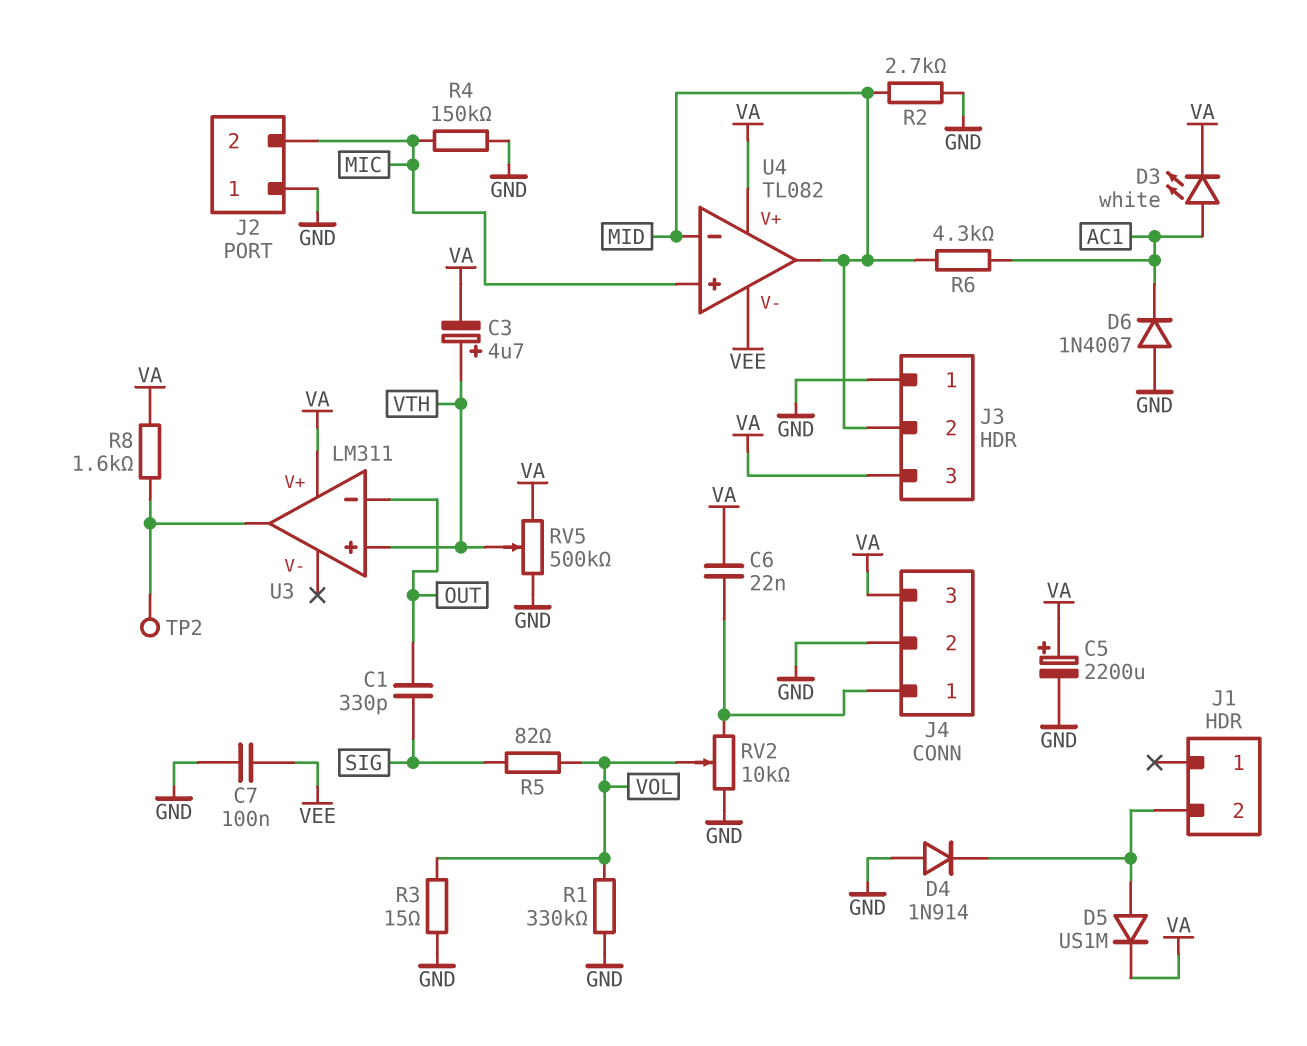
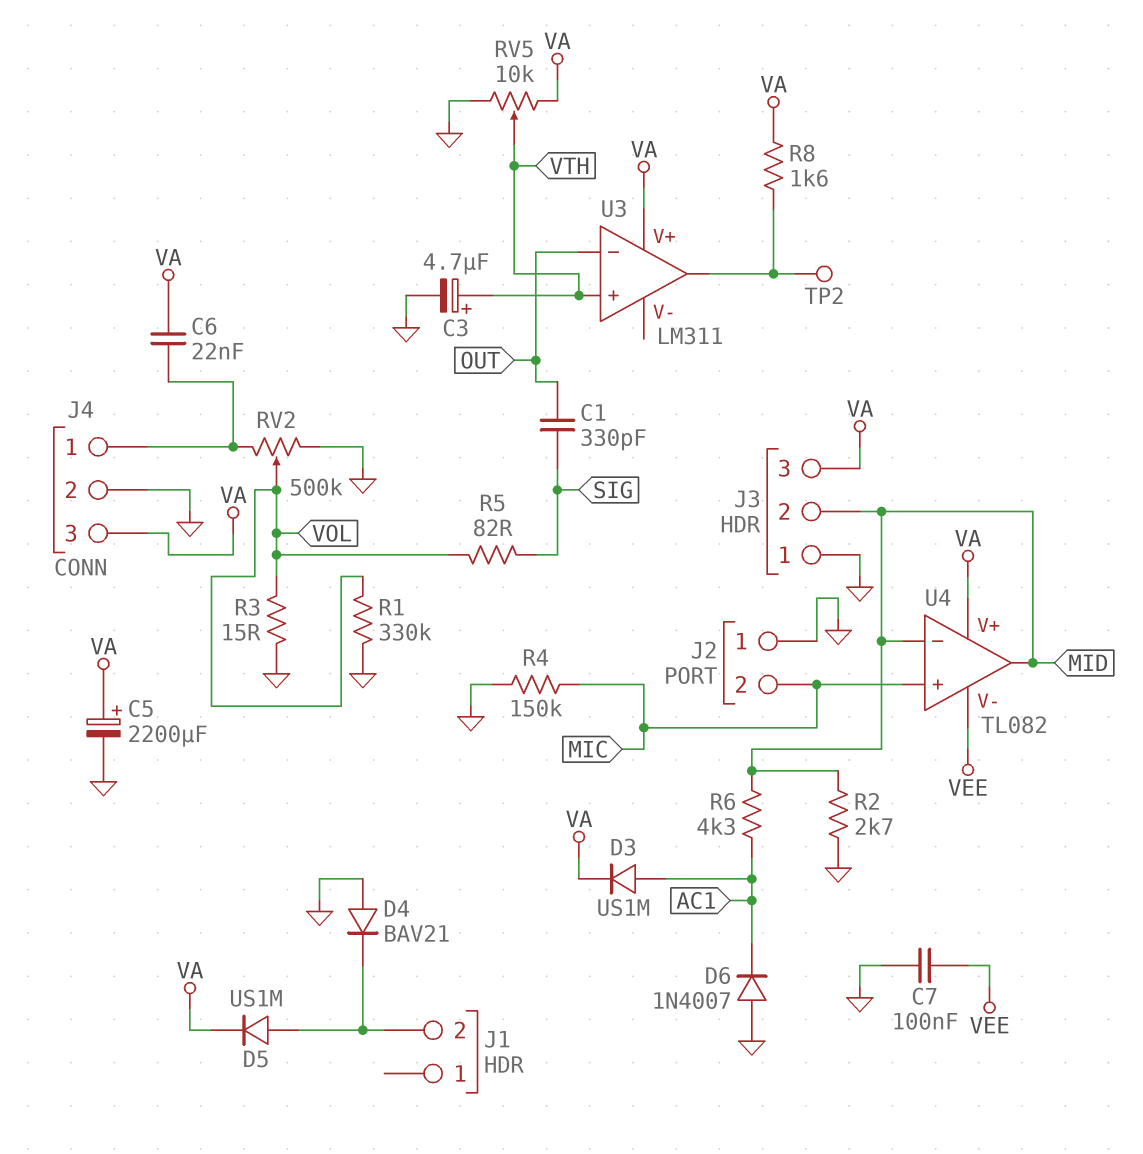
C3: 4.7uF (plus VTH, minus VA) -> 4.7uF (plus VTH, minus GND)
D3: LED white (A AC1, K VA) -> diode US1M (A AC1, K VA)
D4: diode 1N914 (A GND, K J1/2) -> diode BAV21 (A GND, K J1/2)
RV2: 10k (GND, J4/1, wiper VOL) -> 500k (GND, J4/1, wiper VOL)
RV5: 500k (GND, VA, wiper VTH) -> 10k (GND, VA, wiper VTH)

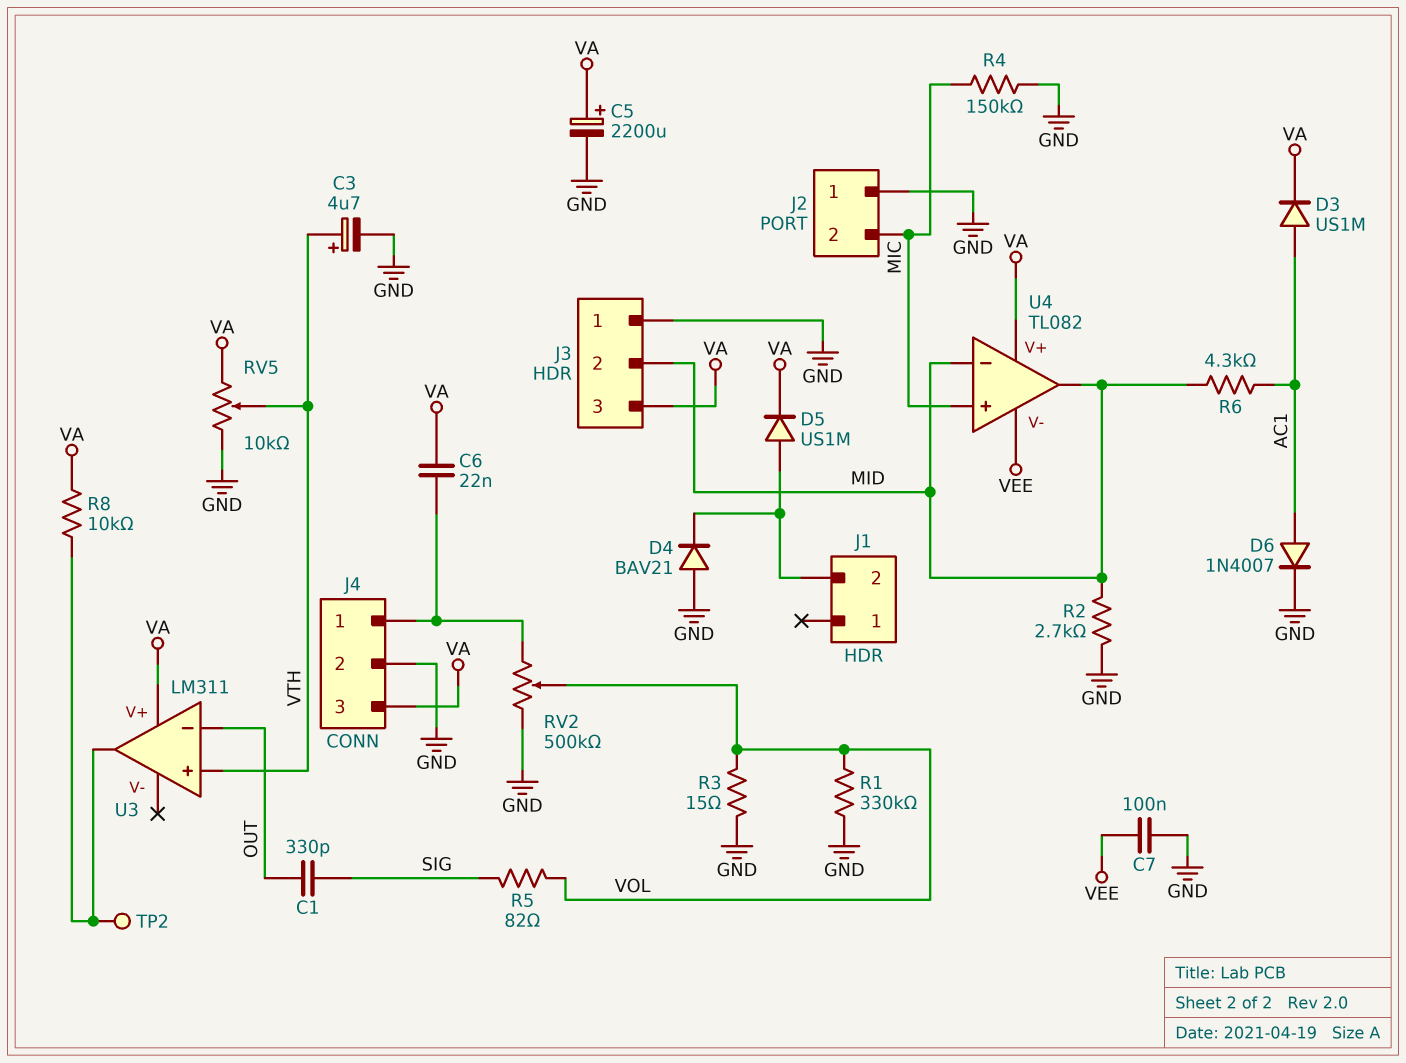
D6: diode 1N4007 (A GND, K AC1) -> diode 1N4007 (A AC1, K GND)
R8: 1.6k (U3/out, VA) -> 10k (U3/out, VA)

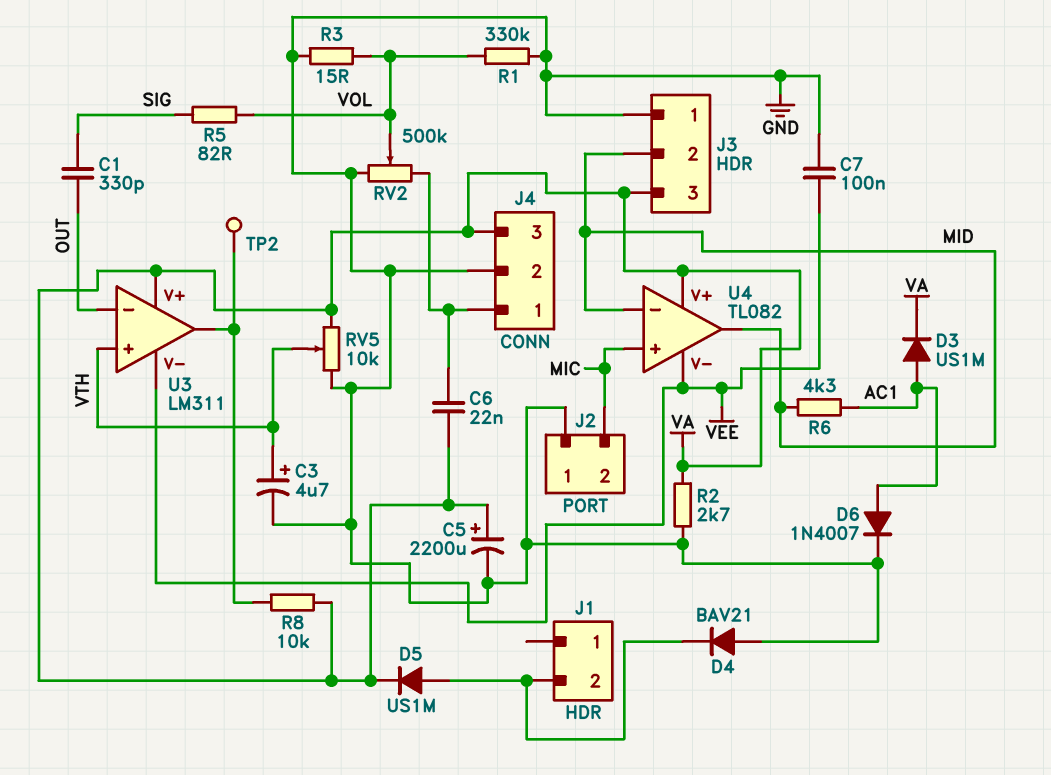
R2: 2.7k (GND, MID) -> 2.7k (GND, VA)
R4: 150k (GND, MIC) -> none
U3 pin V-: none -> VEE

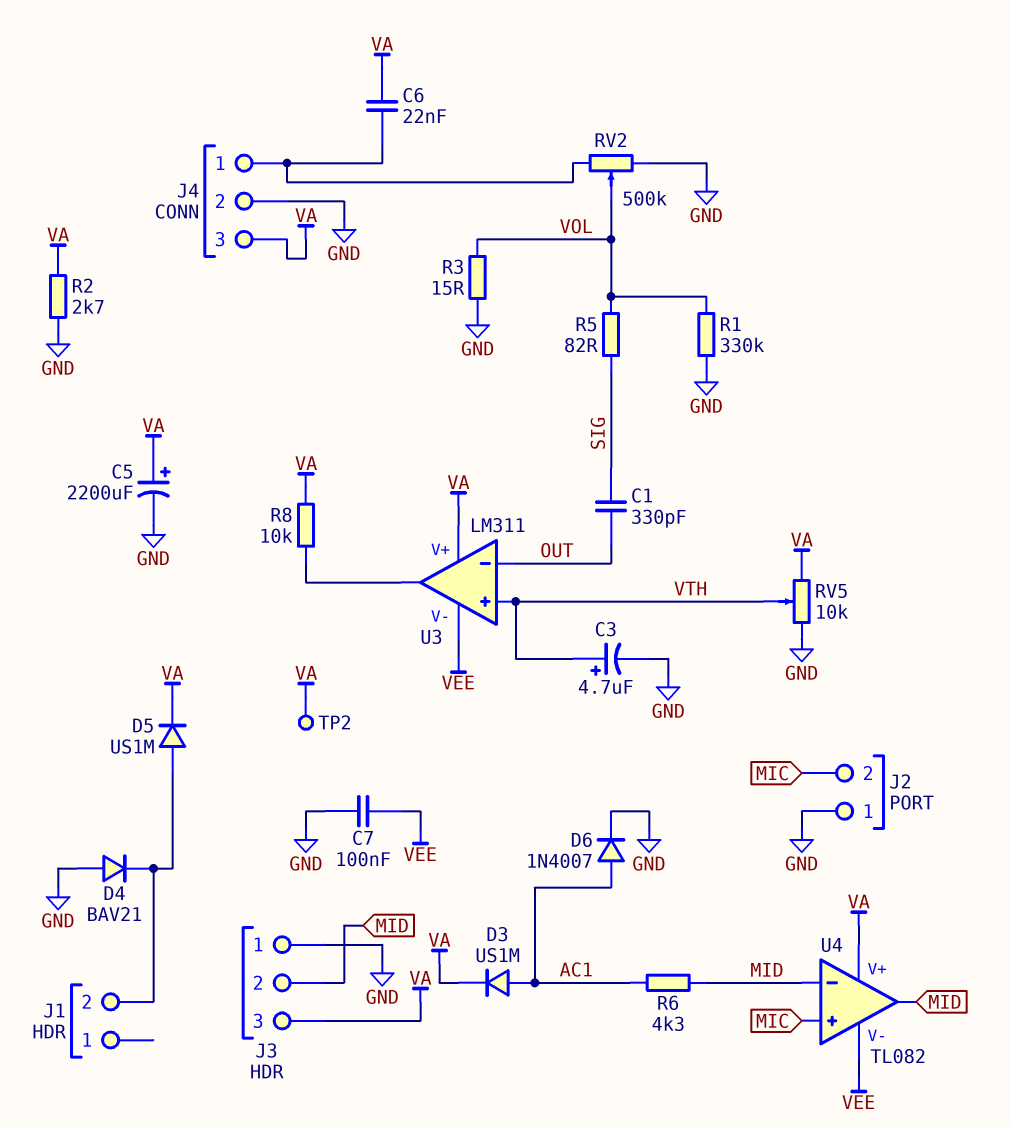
TP2: test point (U3/out) -> test point (VA)

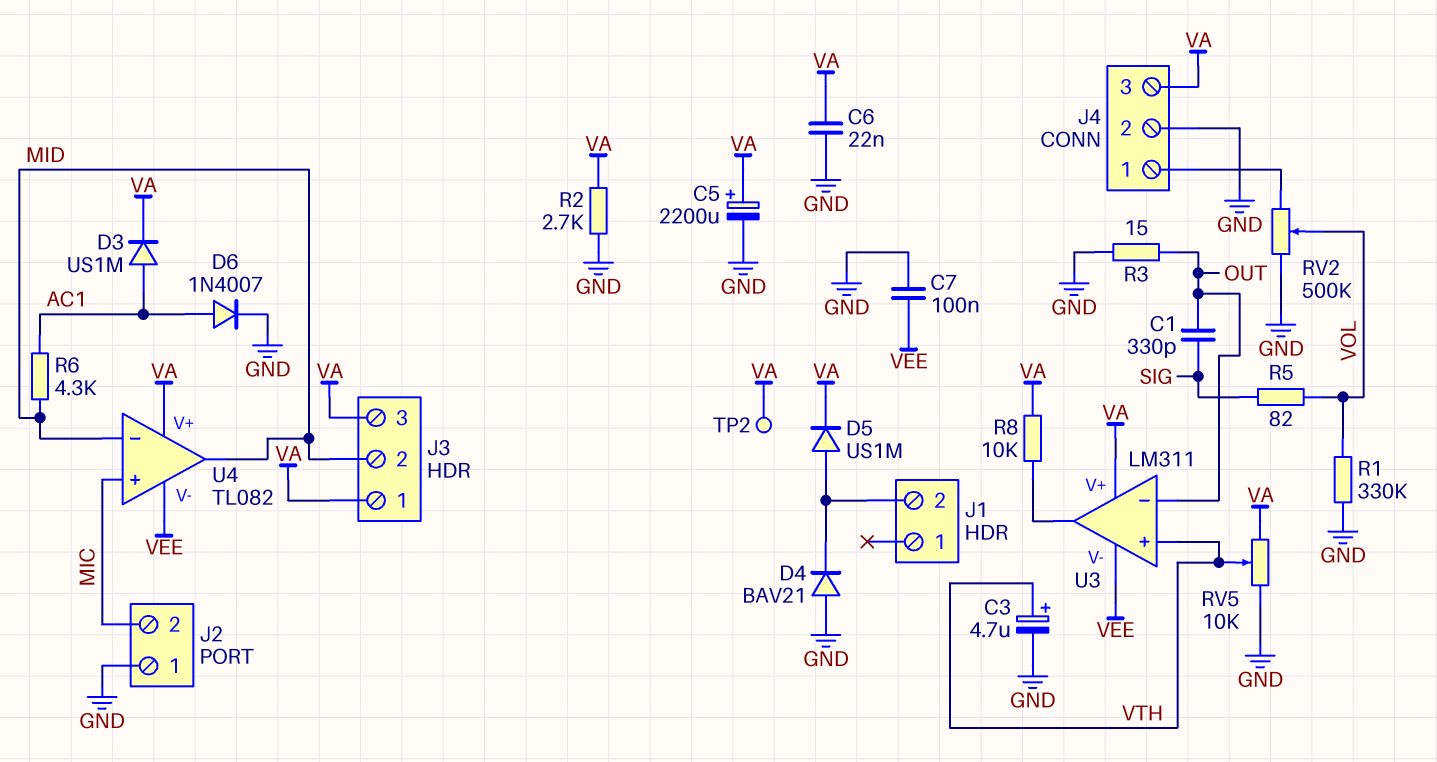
C6: 22nF (J4/1, VA) -> 22nF (GND, VA)
J3 pin 1: GND -> VA
R3: 15 (GND, VOL) -> 15 (GND, OUT)

